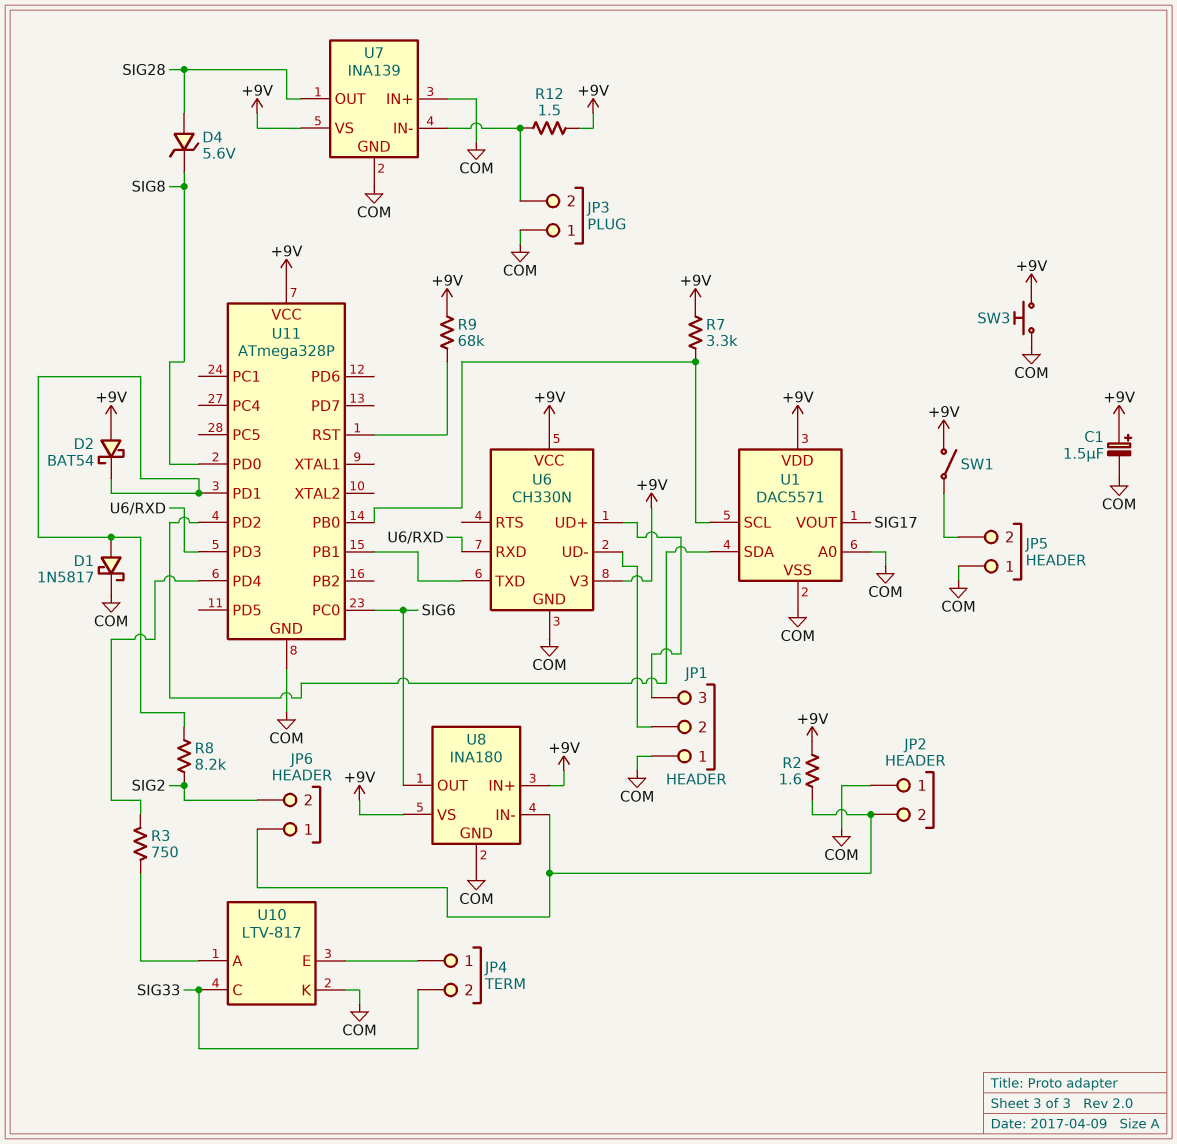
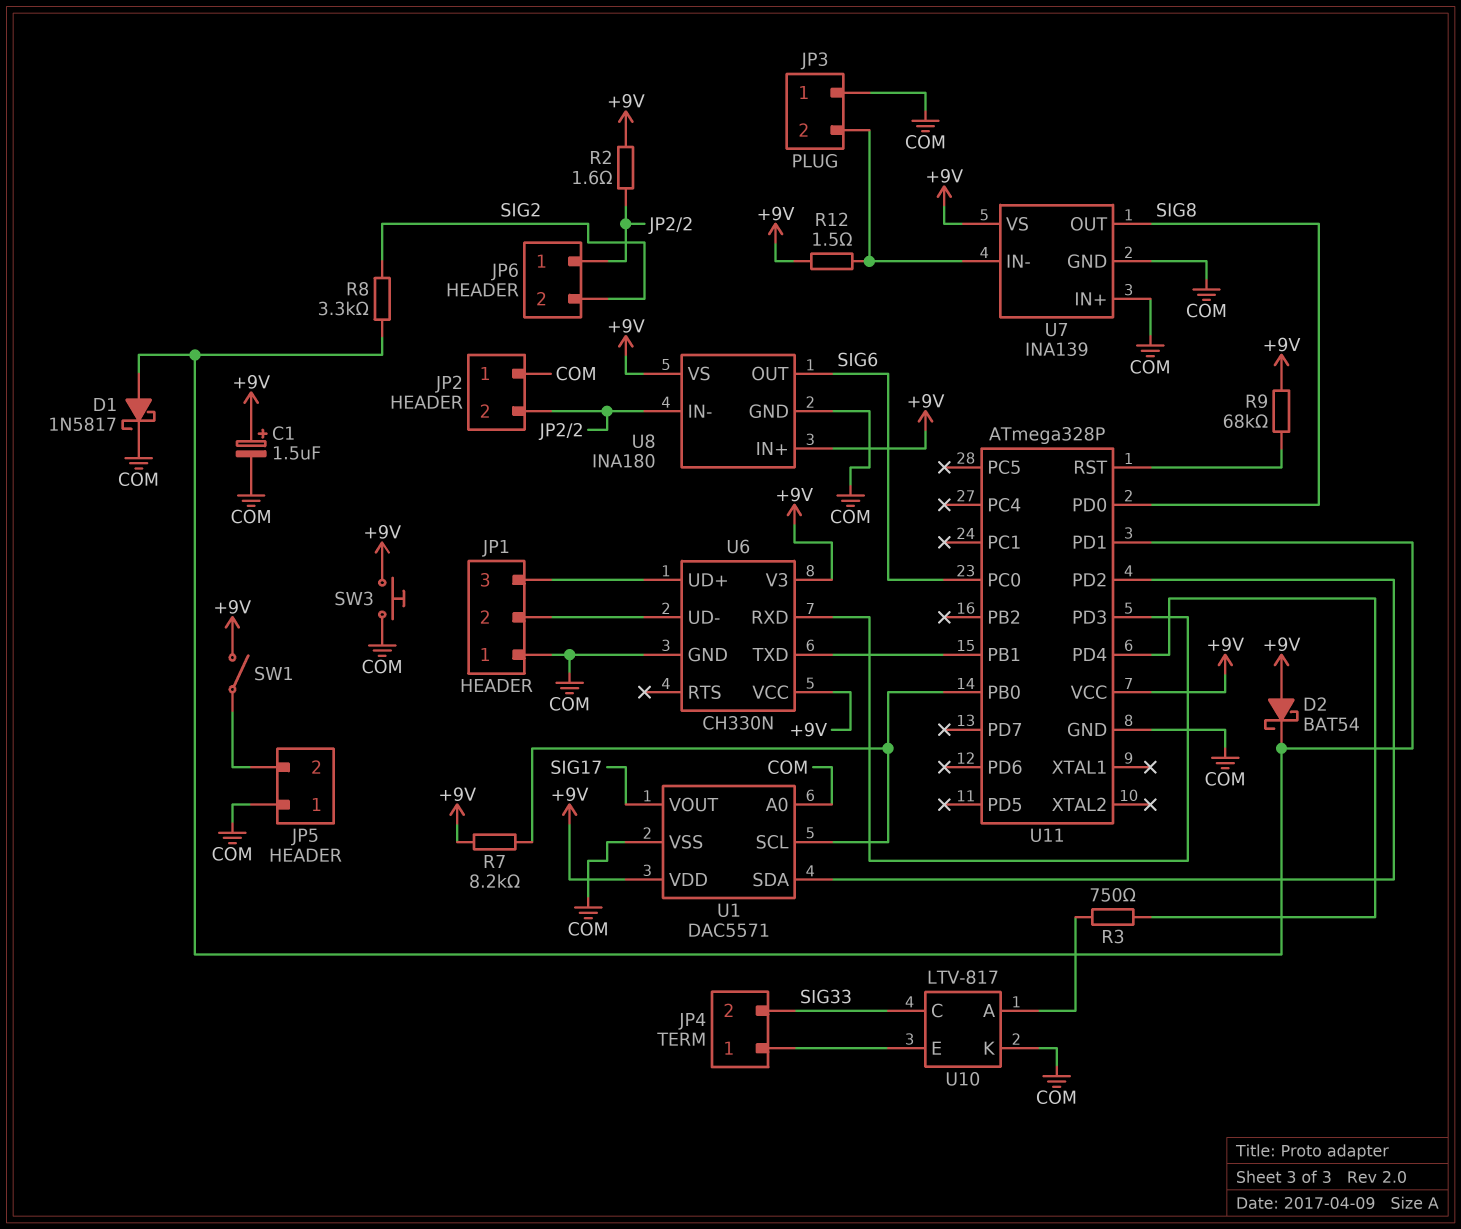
D4: zener 5.6V (A SIG28, K SIG8) -> none
R7: 3.3k (+9V, U1/SCL) -> 8.2k (+9V, U1/SCL)
R8: 8.2k (SIG2, U11/PD1) -> 3.3k (SIG2, U11/PD1)
U7 pin OUT: SIG28 -> SIG8

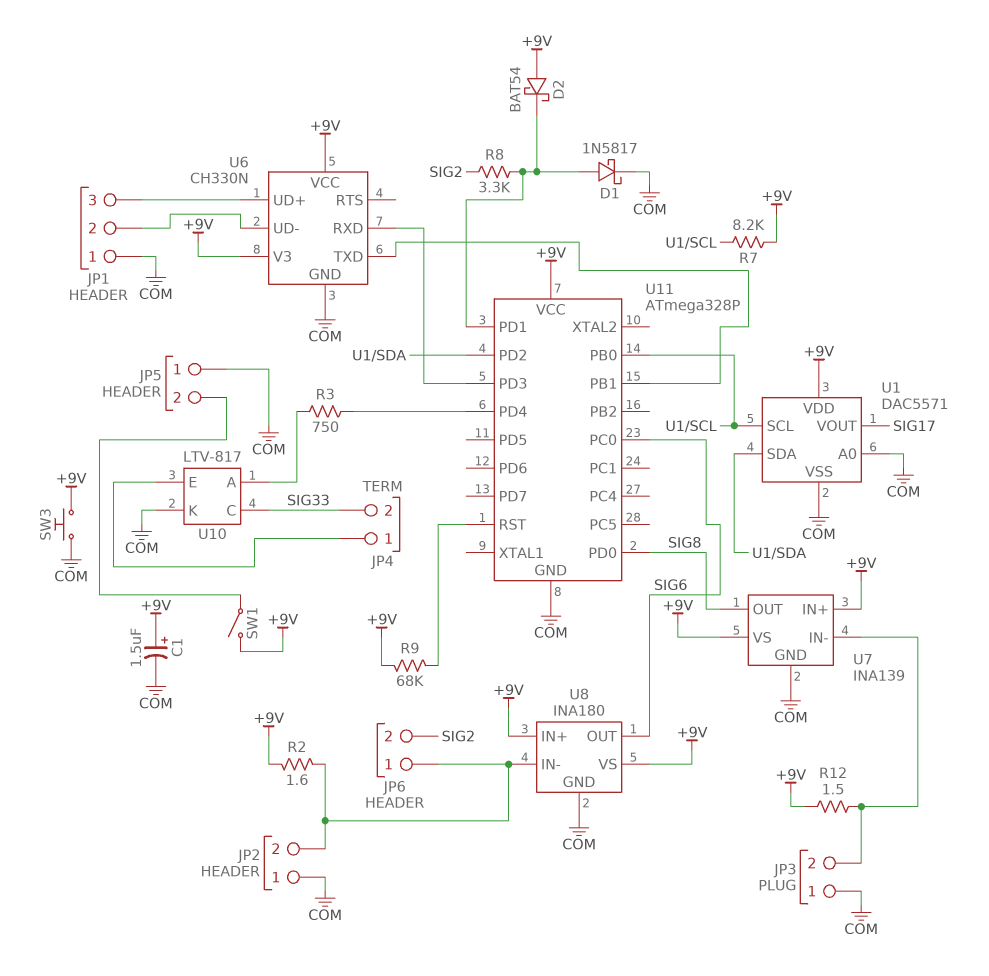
U7 pin IN+: COM -> +9V

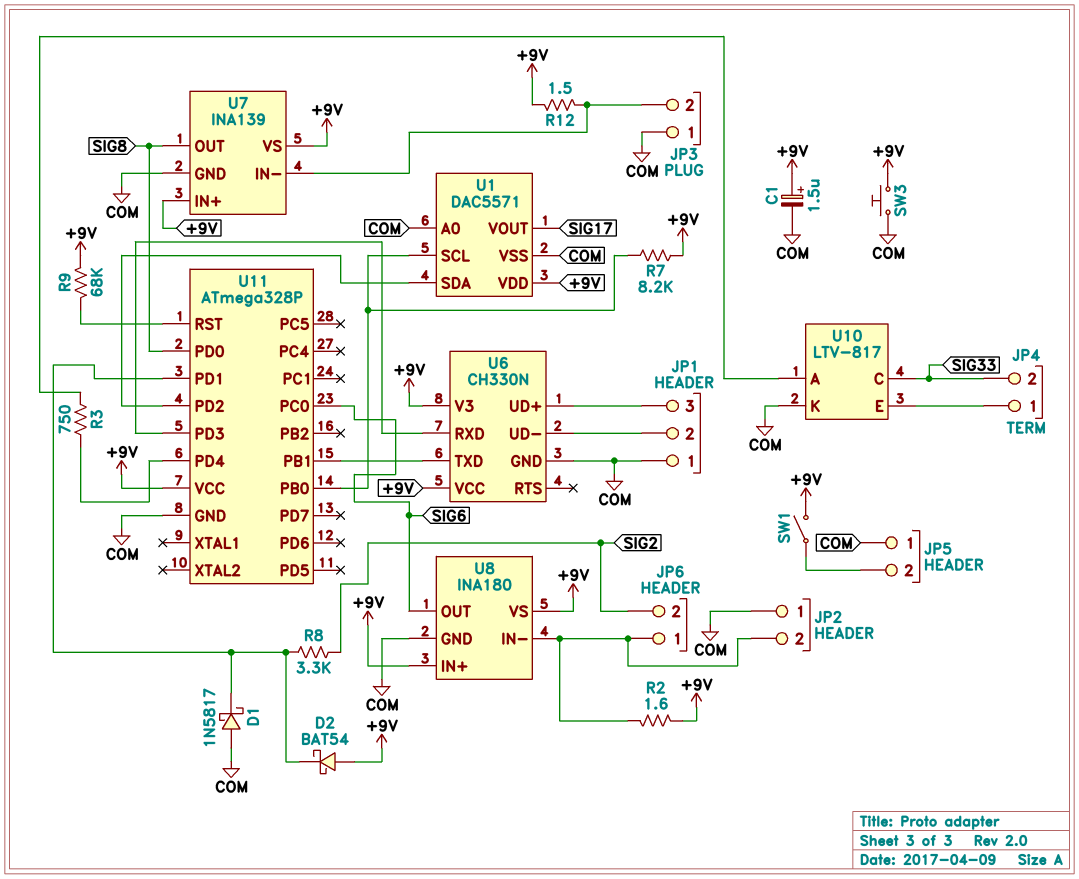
D1: schottky 1N5817 (A U11/PD1, K COM) -> schottky 1N5817 (A COM, K U11/PD1)

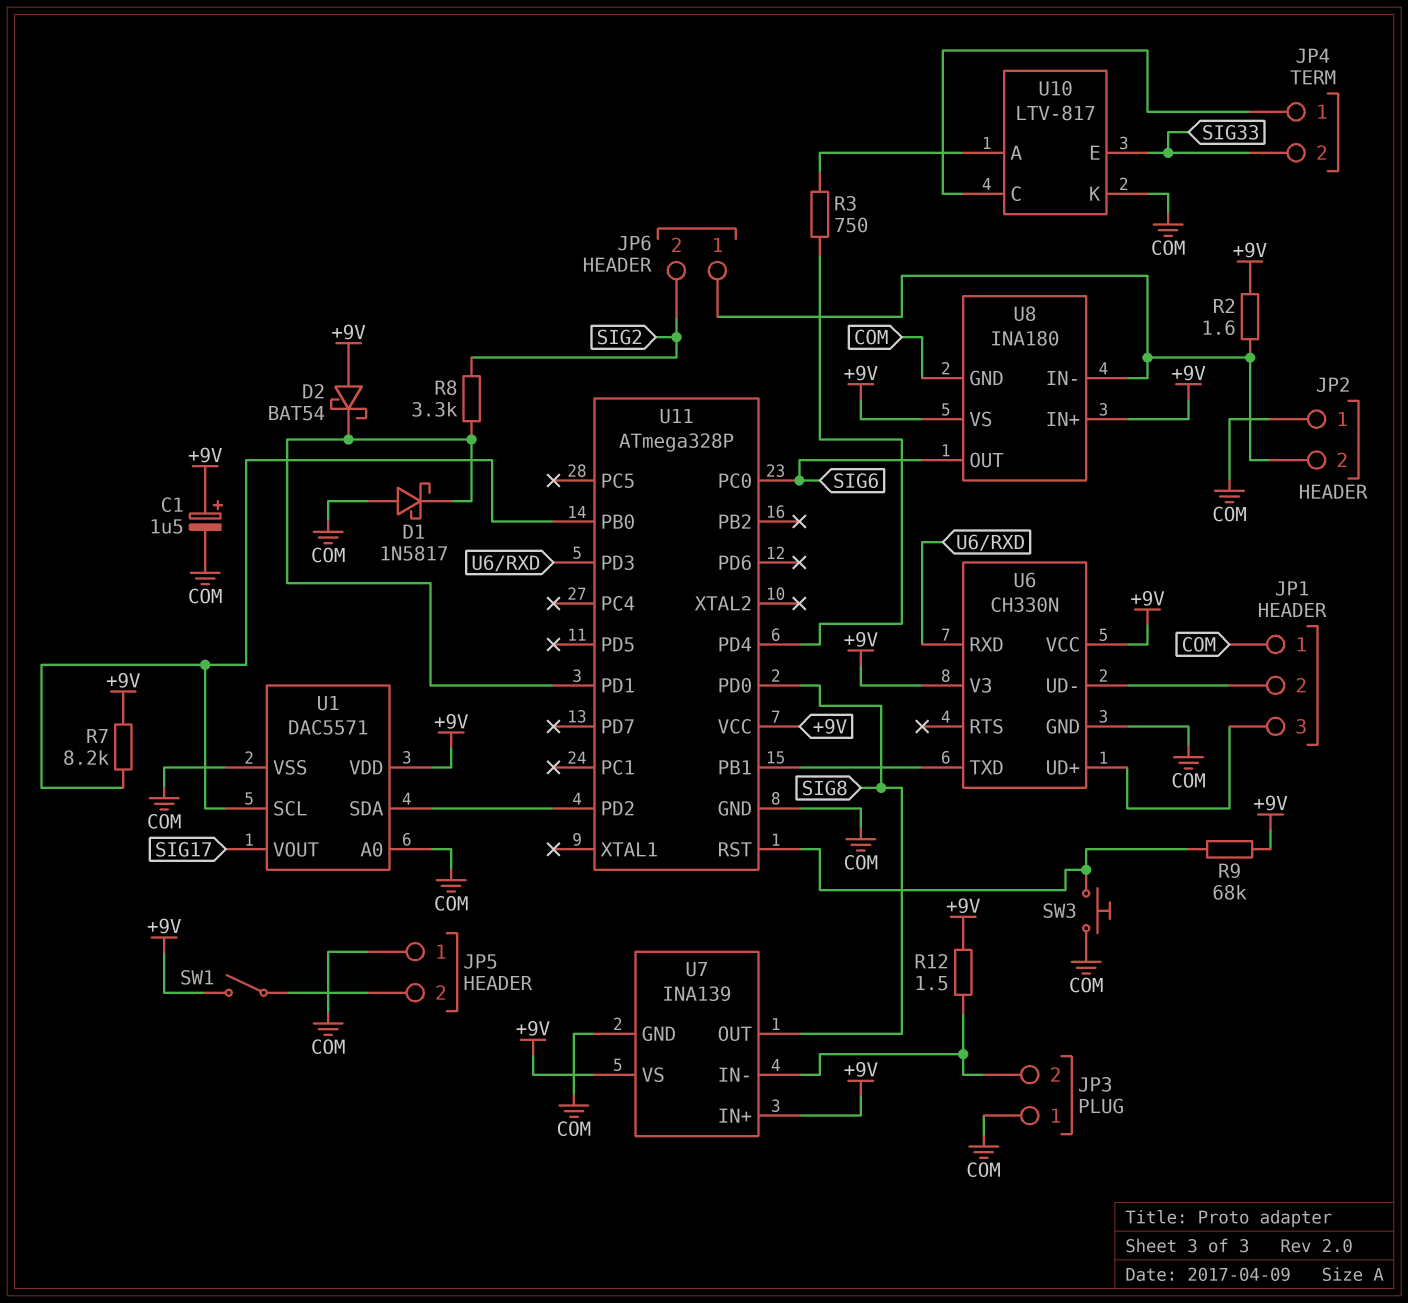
SW3: button (+9V, COM) -> button (COM, U11/RST)
U10 pin C: SIG33 -> JP4/1
U10 pin E: JP4/1 -> SIG33

